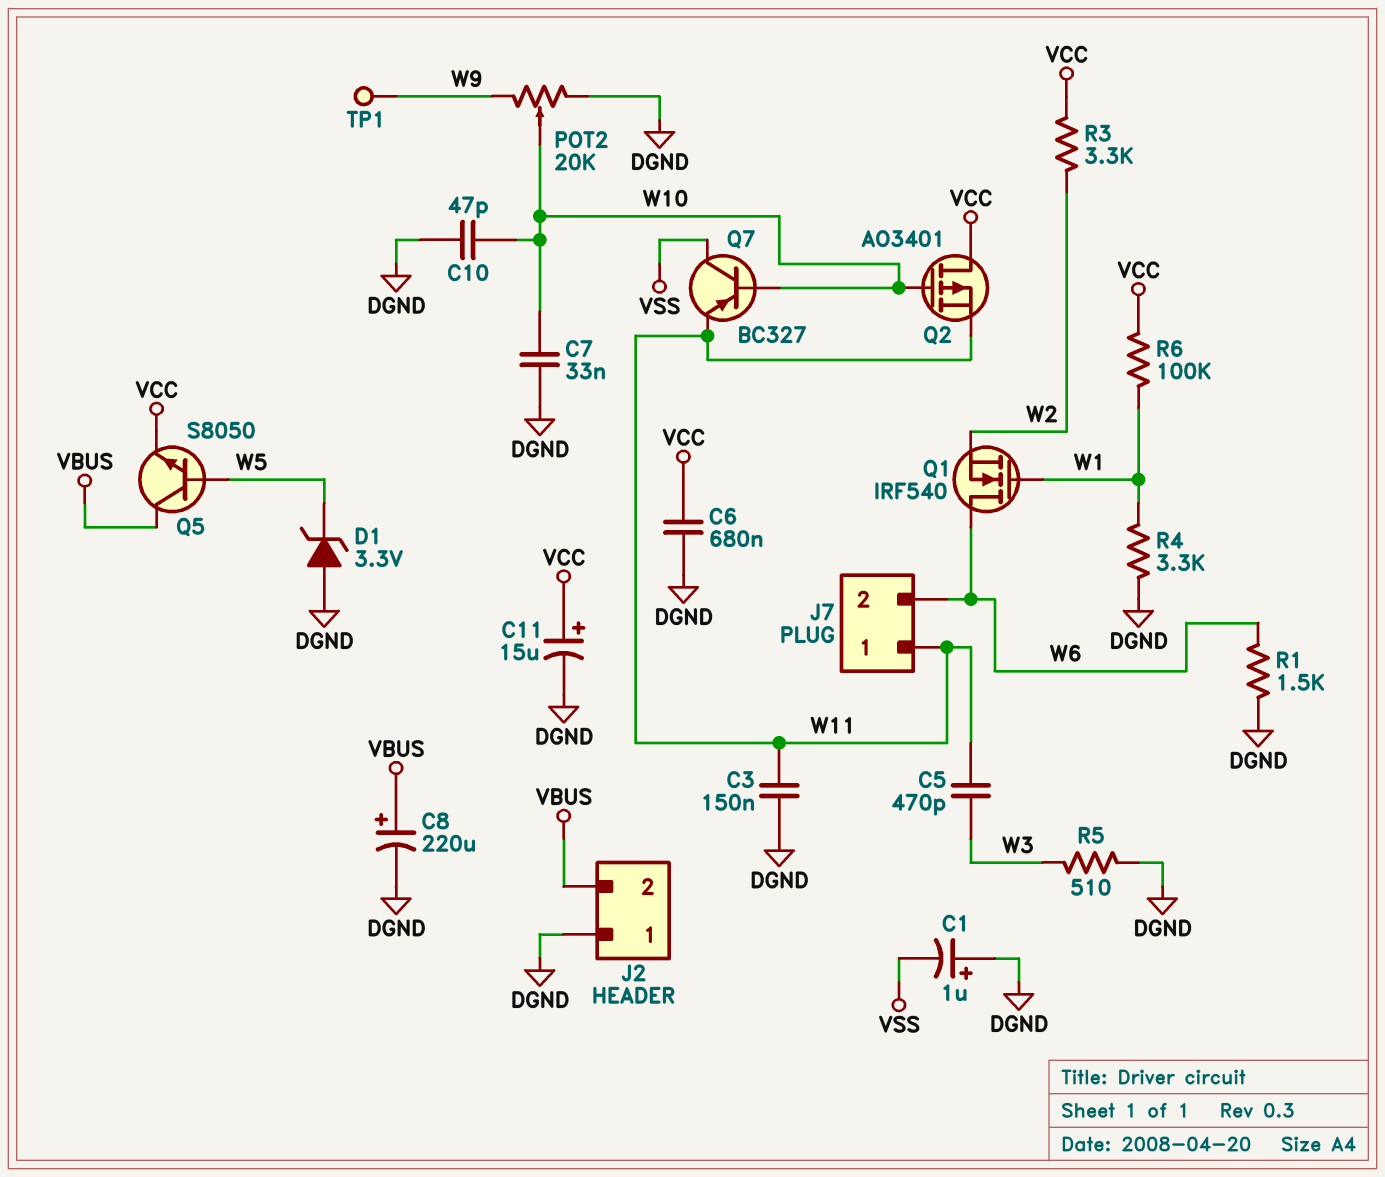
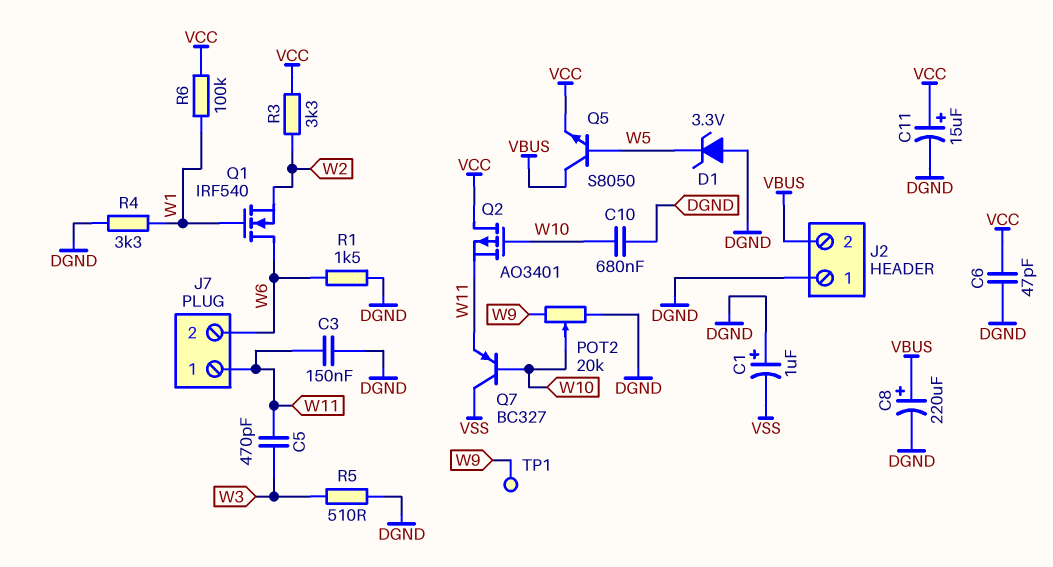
C6: 680nF (DGND, VCC) -> 47pF (DGND, VCC)
C7: 33nF (DGND, W10) -> none
C10: 47pF (DGND, W10) -> 680nF (DGND, W10)

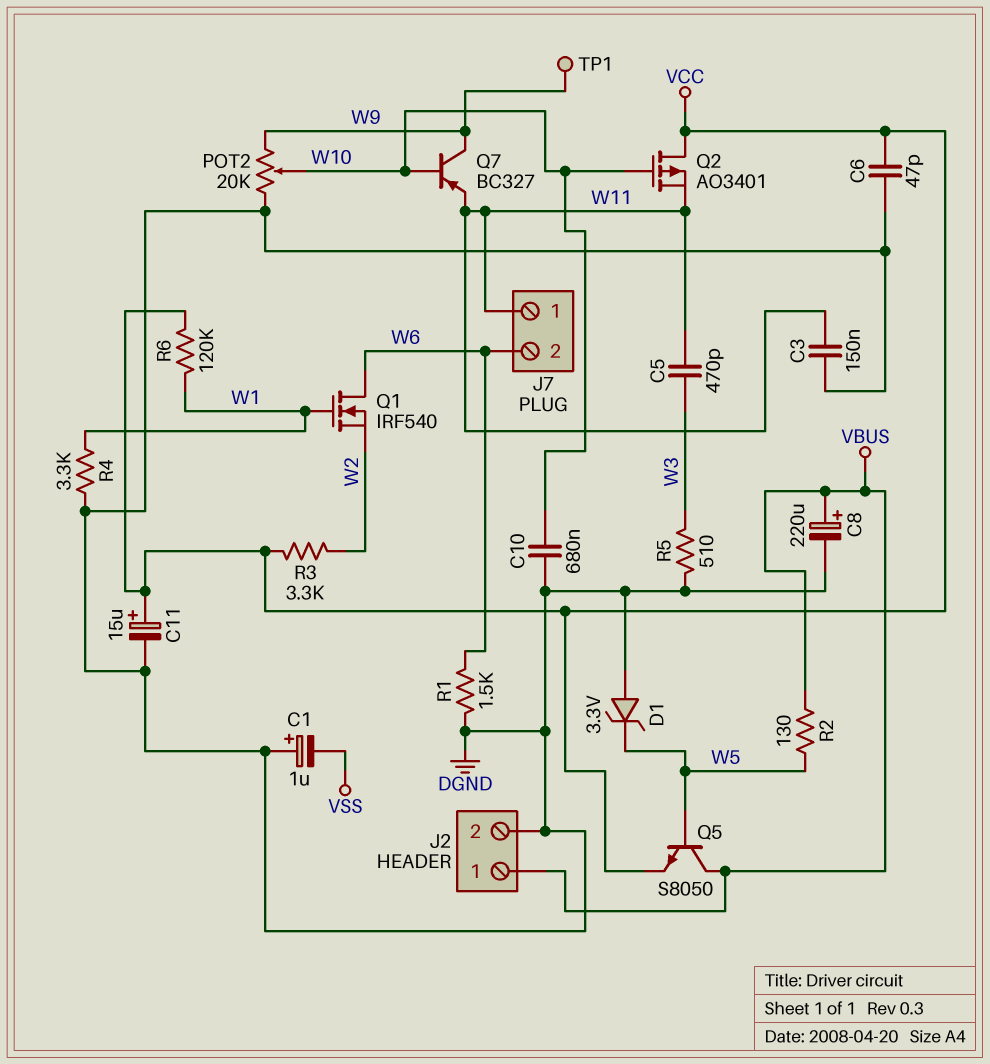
J2 pin 1: DGND -> VBUS
J2 pin 2: VBUS -> DGND
Q7: PNP BC327 (B W10, C VSS, E W11) -> PNP BC327 (B W10, C W9, E W11)
R2: none -> 130 (VBUS, W5)
R6: 100k (VCC, W1) -> 120k (VCC, W1)

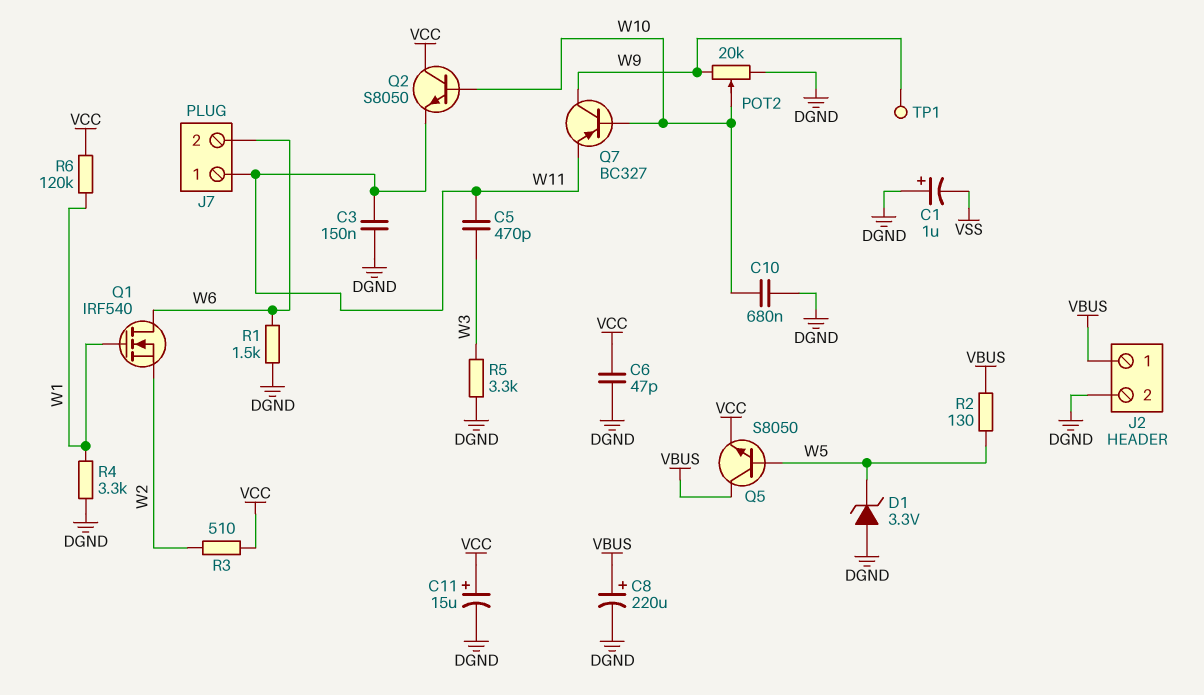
Q2: PMOS AO3401 (G W10, D VCC, S W11) -> NPN S8050 (B W10, C VCC, E W11)
R3: 3.3k (VCC, W2) -> 510 (VCC, W2)
R5: 510 (DGND, W3) -> 3.3k (DGND, W3)

